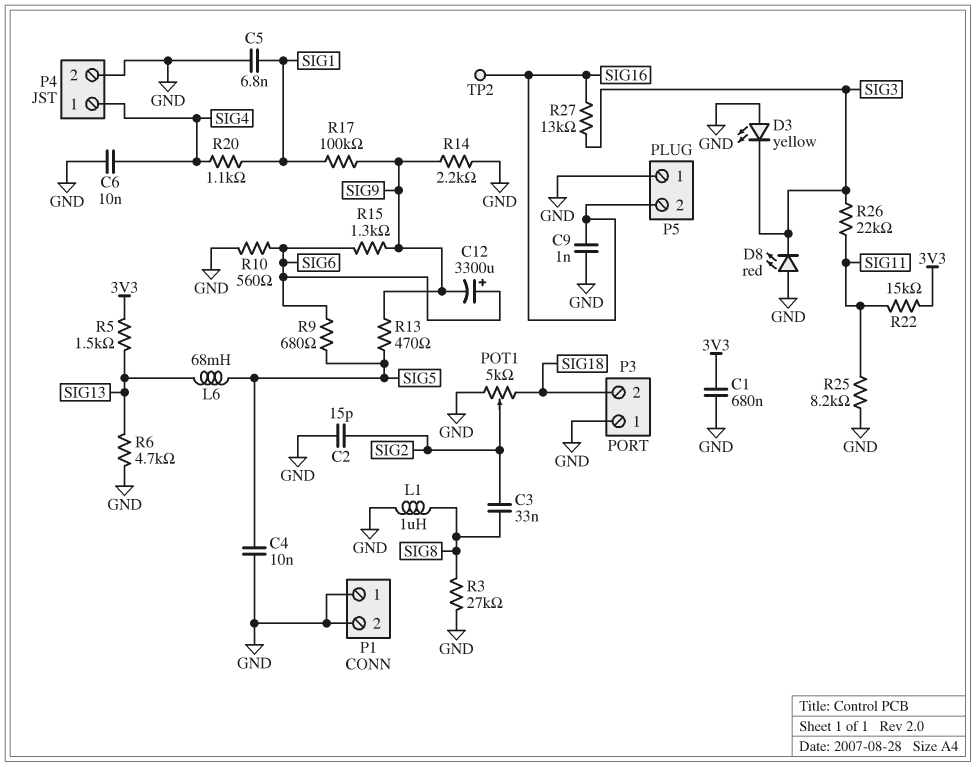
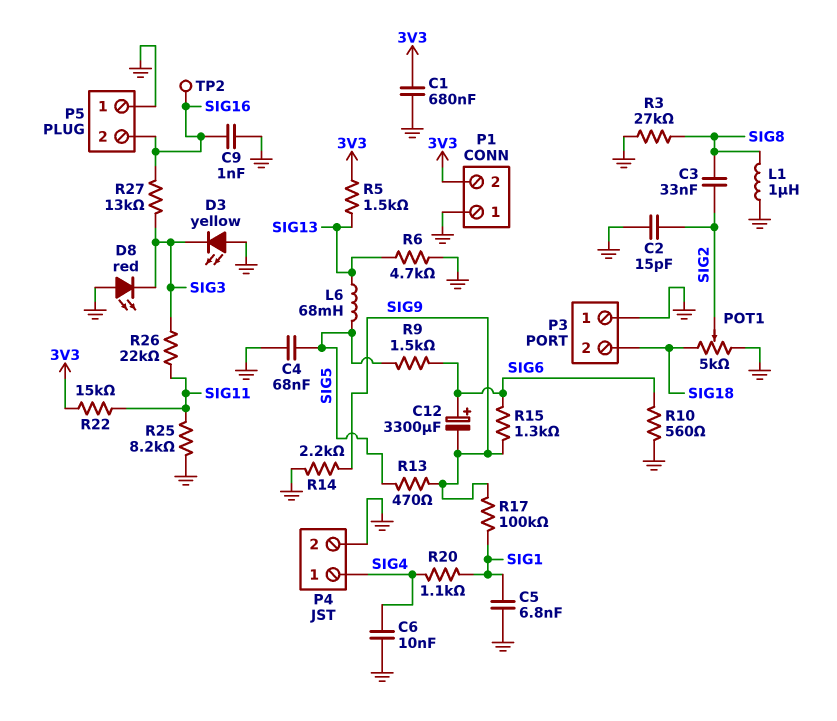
C4: 10nF (GND, SIG5) -> 68nF (GND, SIG5)
P1 pin 2: GND -> 3V3
R9: 680 (SIG5, SIG6) -> 1.5k (SIG5, SIG6)

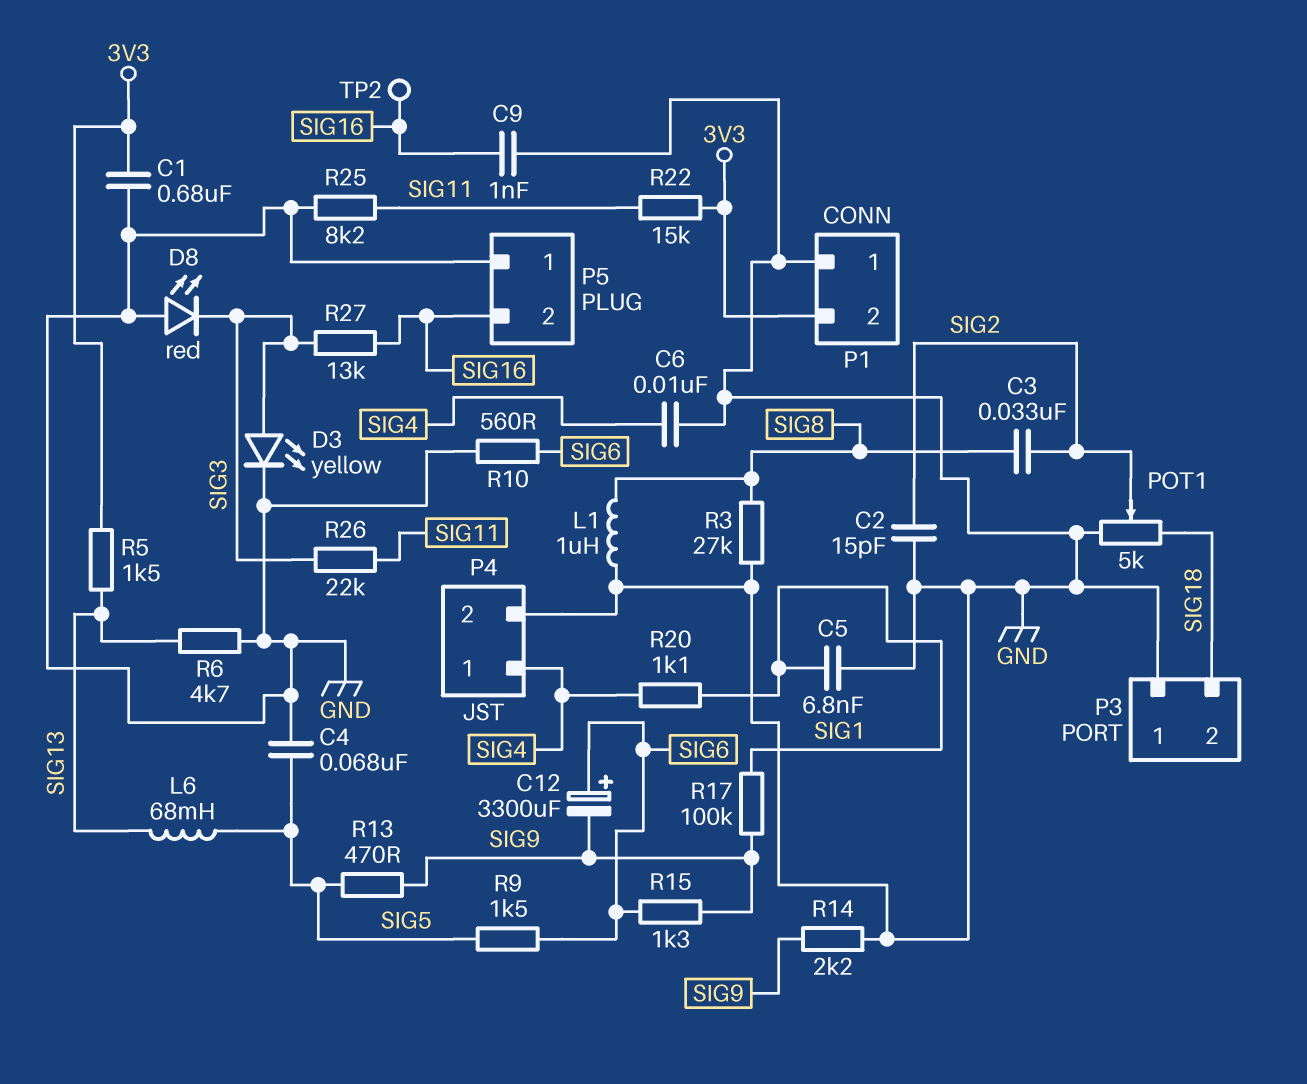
D3: LED yellow (A GND, K SIG3) -> LED yellow (A SIG3, K GND)

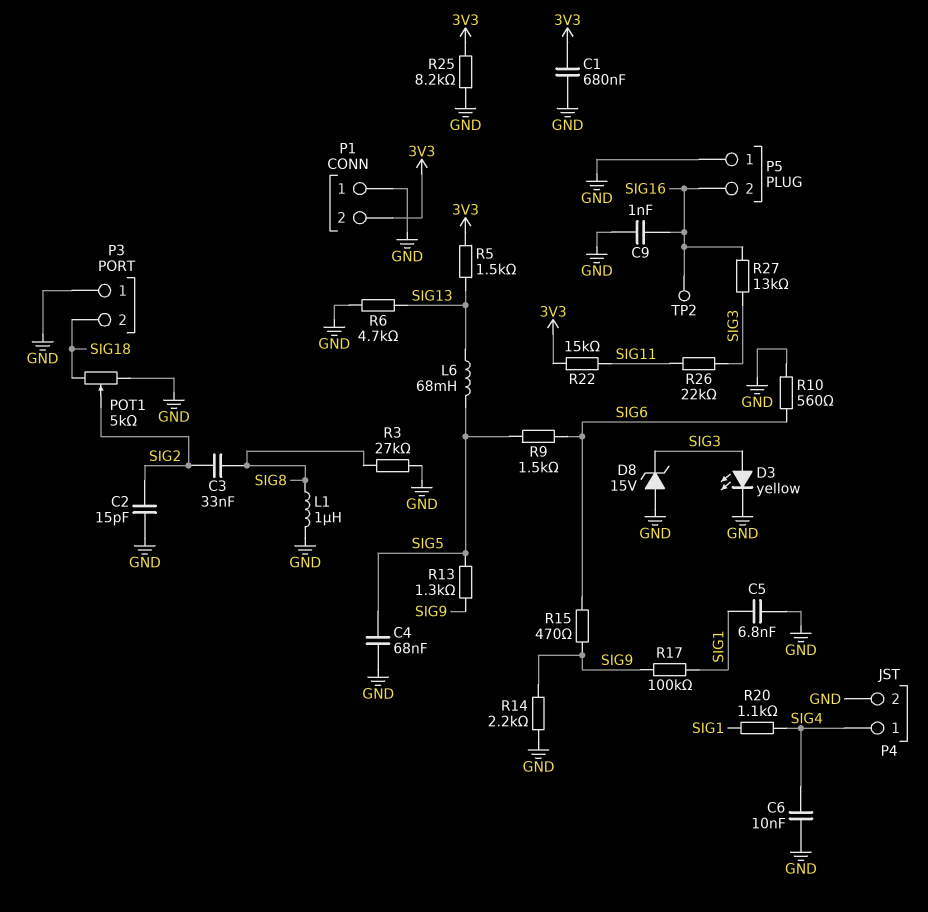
C12: 3300uF (plus SIG6, minus SIG9) -> none
D8: LED red (A GND, K SIG3) -> zener 15V (A GND, K SIG3)
R13: 470 (SIG5, SIG9) -> 1.3k (SIG5, SIG9)
R15: 1.3k (SIG6, SIG9) -> 470 (SIG6, SIG9)
R25: 8.2k (GND, SIG11) -> 8.2k (3V3, GND)

